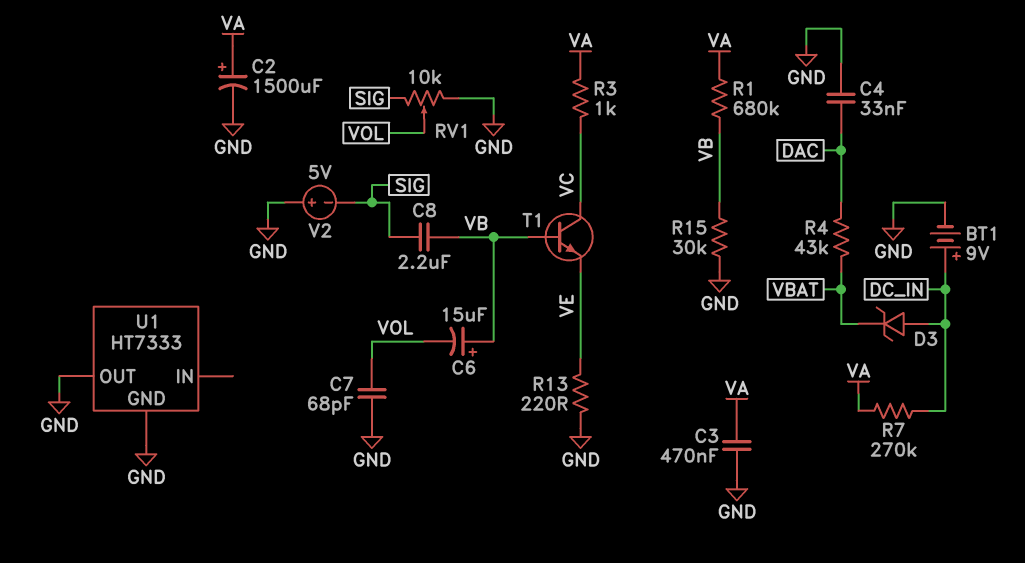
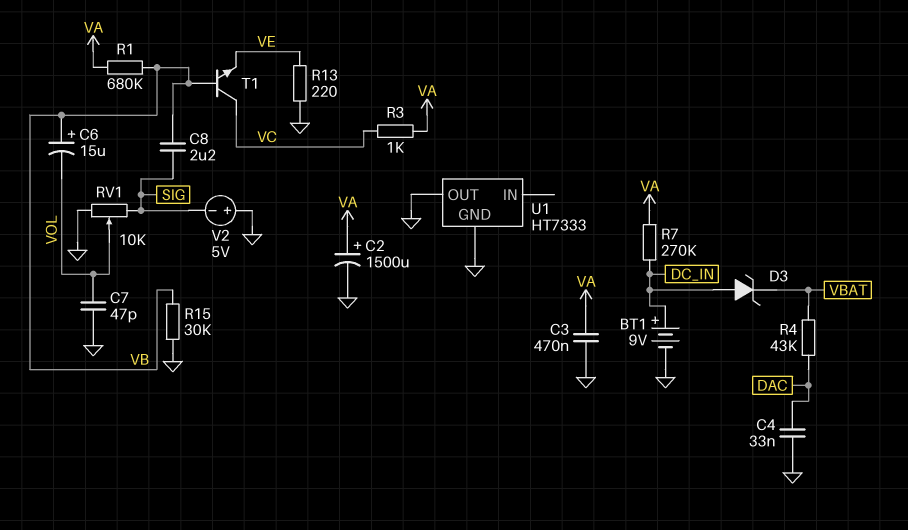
C7: 68pF (GND, VOL) -> 47pF (GND, VOL)

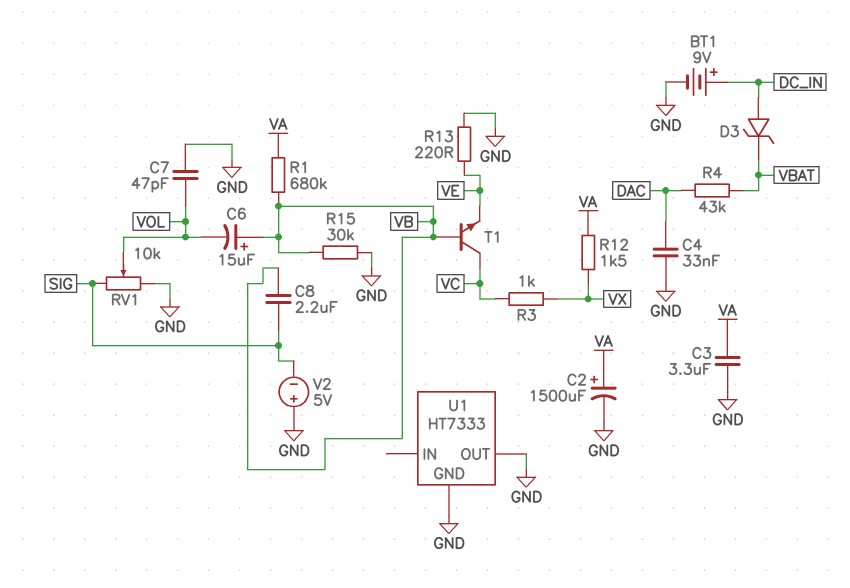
C3: 470nF (GND, VA) -> 3.3uF (GND, VA)
R3: 1k (VA, VC) -> 1k (VC, VX)
R7: 270k (DC_IN, VA) -> none
R12: none -> 1.5k (VA, VX)

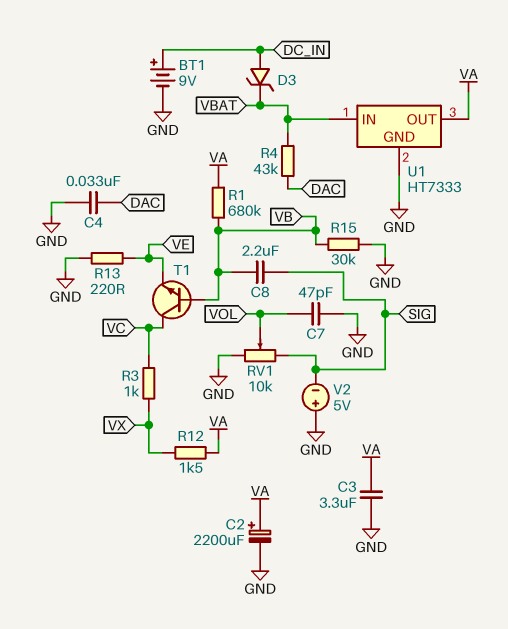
C2: 1500uF (plus VA, minus GND) -> 2200uF (plus VA, minus GND)
C6: 15uF (plus VB, minus VOL) -> none
U1 pin IN: none -> VBAT
U1 pin OUT: GND -> VA

